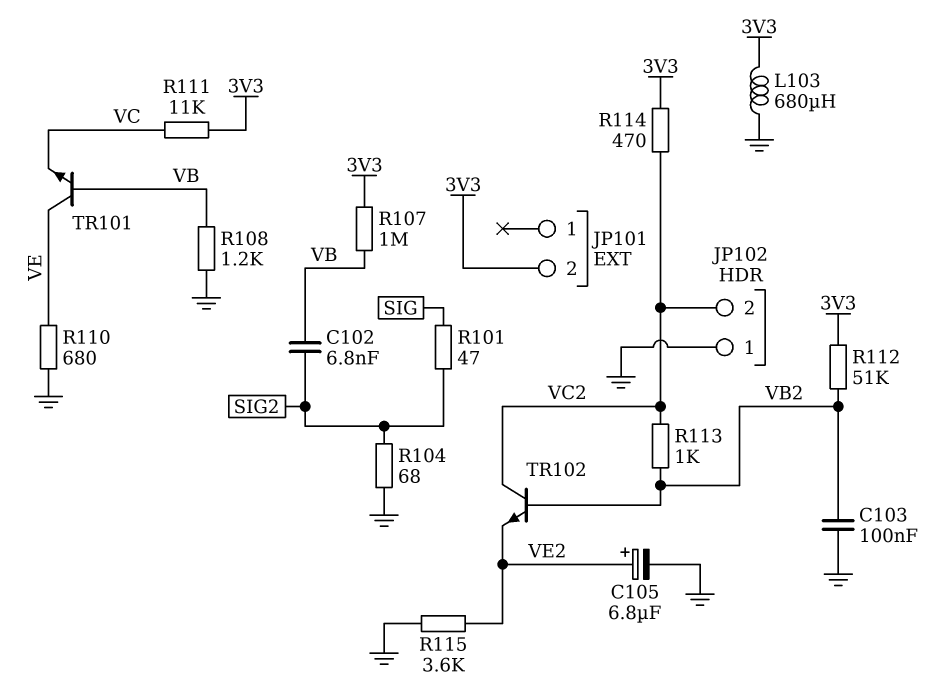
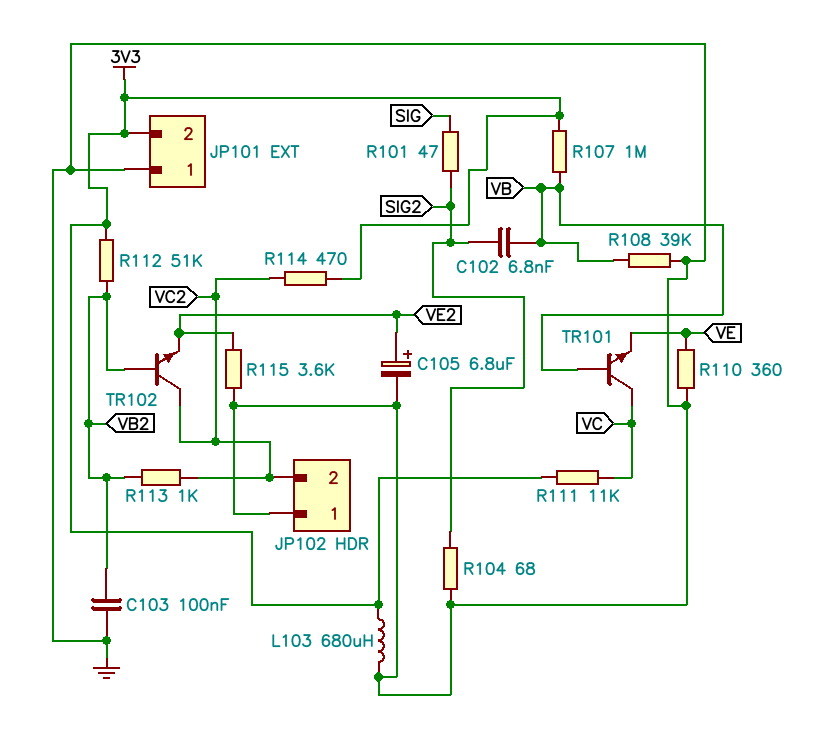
JP101 pin 1: none -> GND
R108: 1.2k (GND, VB) -> 39k (GND, VB)
R110: 680 (GND, VE) -> 360 (GND, VE)
TR101: NPN (B VB, C VE, E VC) -> NPN (B VB, C VC, E VE)

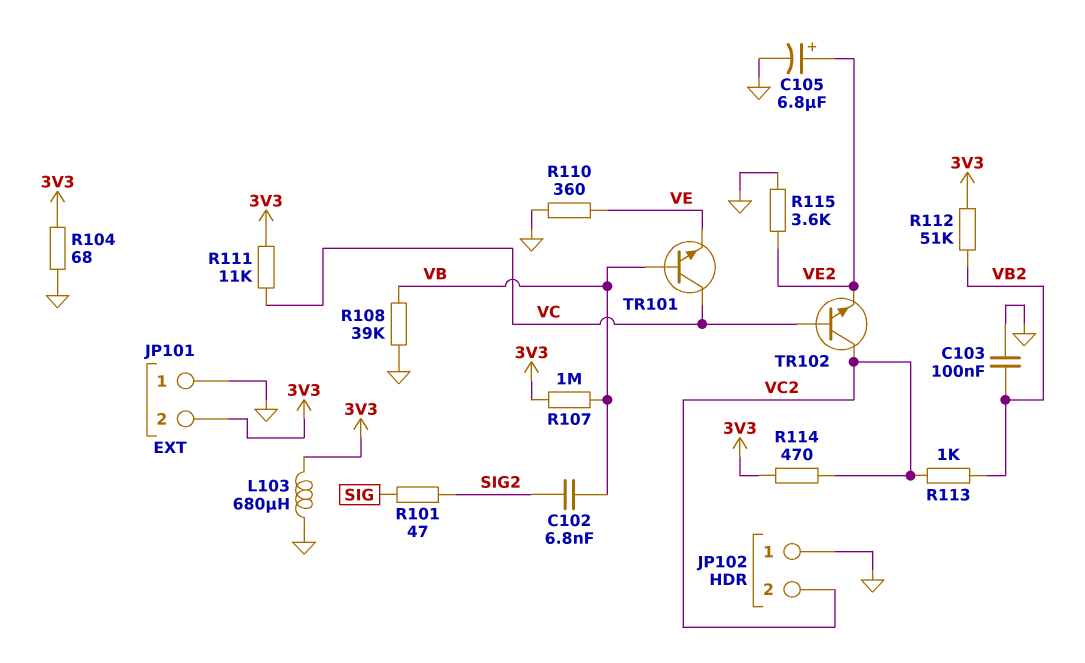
R104: 68 (GND, SIG2) -> 68 (3V3, GND)
TR102: NPN (B VB2, C VC2, E VE2) -> NPN (B VC, C VC2, E VE2)

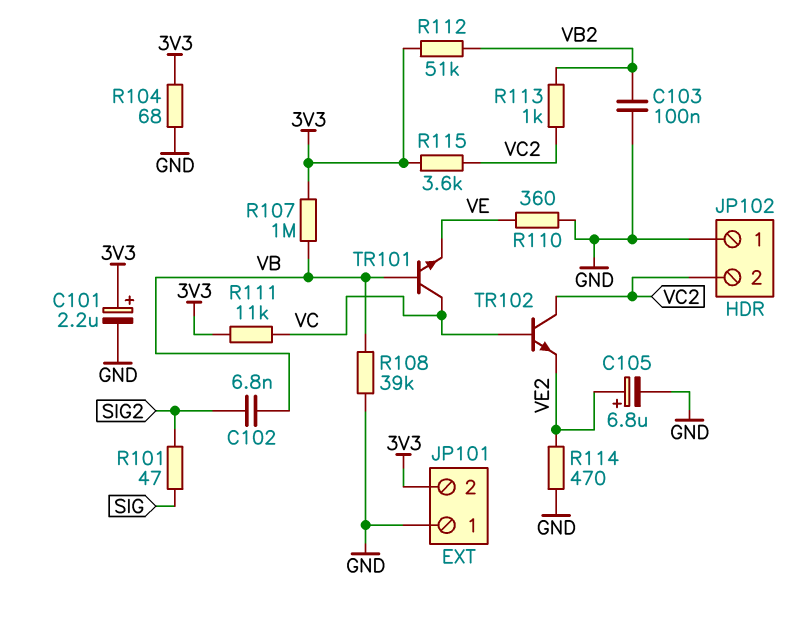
C101: none -> 2.2uF (plus 3V3, minus GND)
L103: 680uH (3V3, GND) -> none
R114: 470 (3V3, VC2) -> 470 (GND, VE2)
R115: 3.6k (GND, VE2) -> 3.6k (3V3, VC2)

